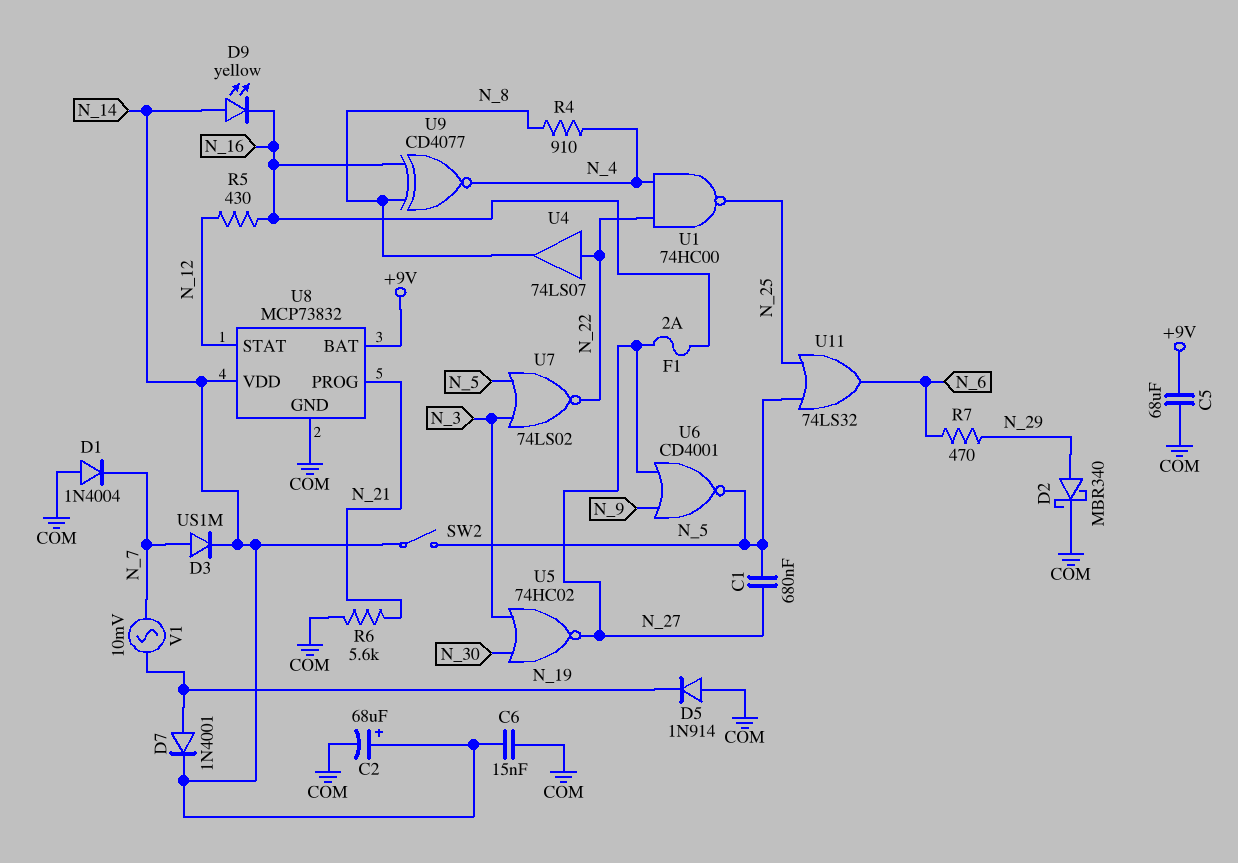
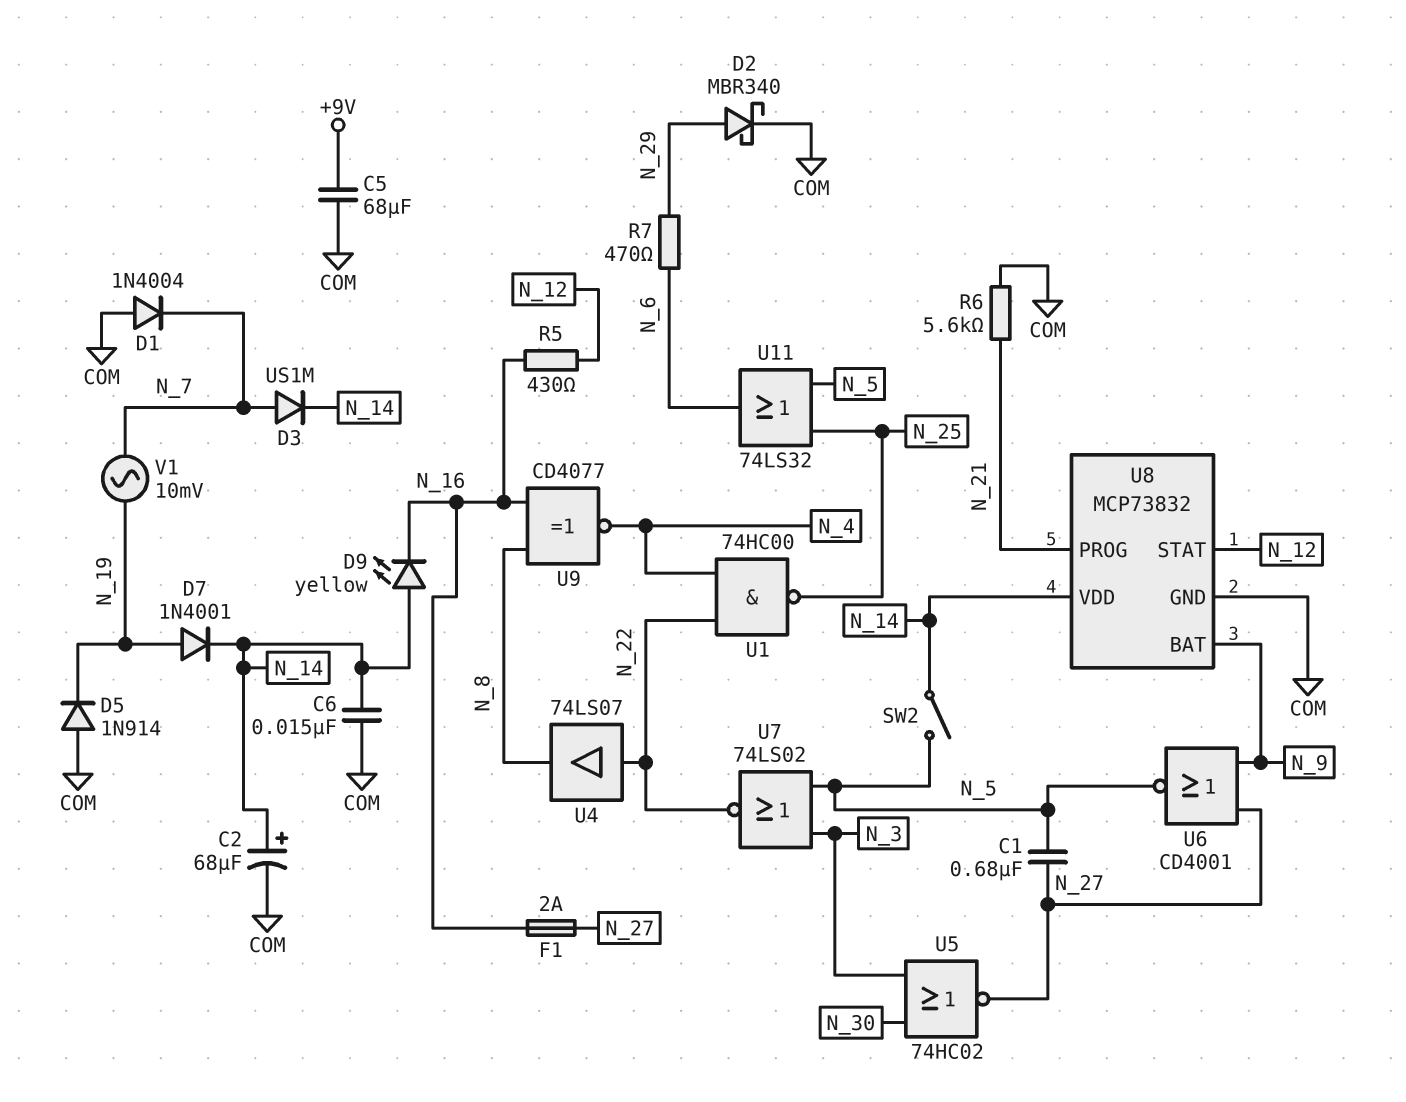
R4: 910 (N_4, N_8) -> none
U8 pin BAT: +9V -> N_9

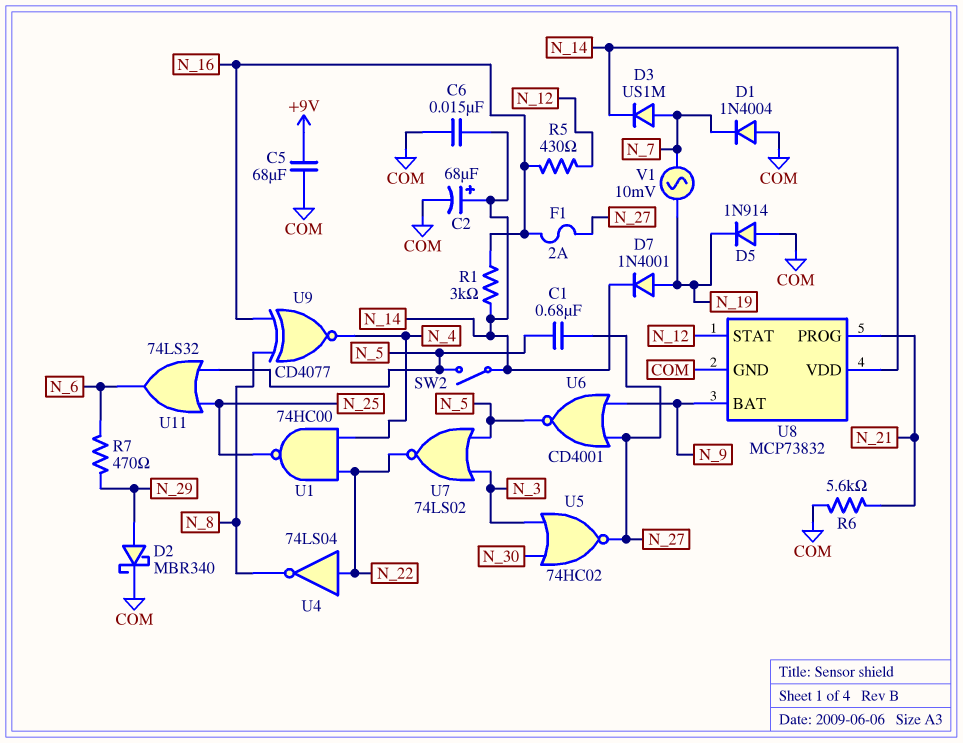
D9: LED yellow (A N_14, K N_16) -> none
R1: none -> 3k (N_14, N_16)
U4: buffer 74LS07 (in N_22, out N_8) -> NOT 74LS04 (in N_22, out N_8)

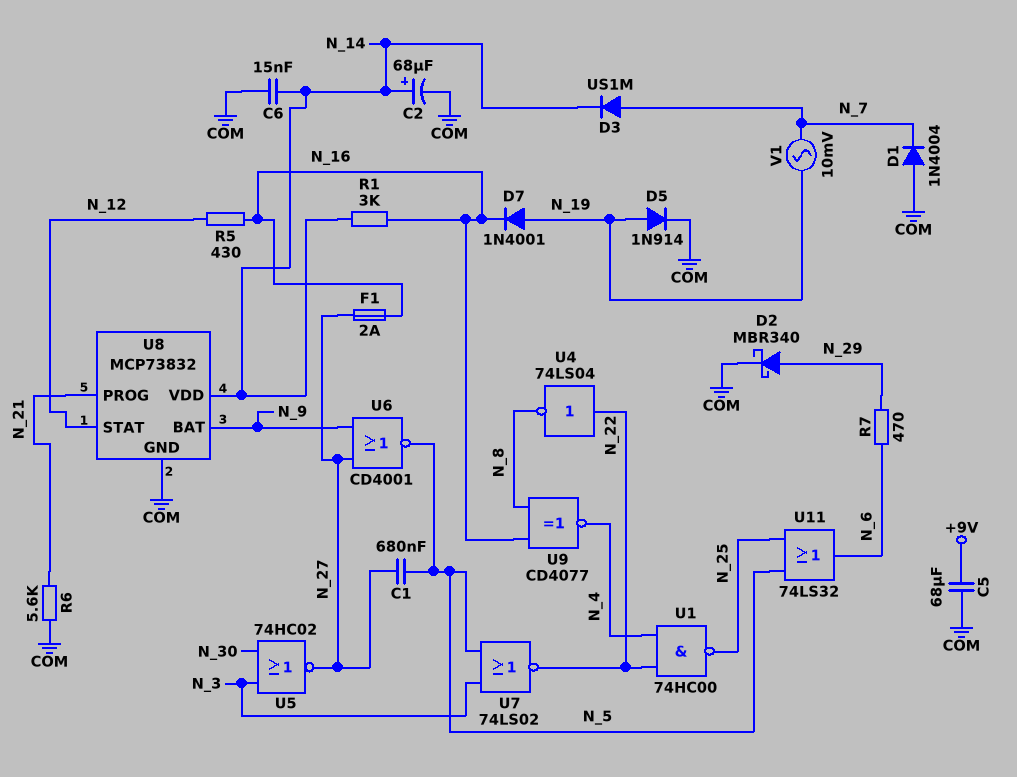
D5: diode 1N914 (A COM, K N_19) -> diode 1N914 (A N_19, K COM)
D7: diode 1N4001 (A N_19, K N_14) -> diode 1N4001 (A N_19, K N_16)
SW2: switch (N_5, N_14) -> none

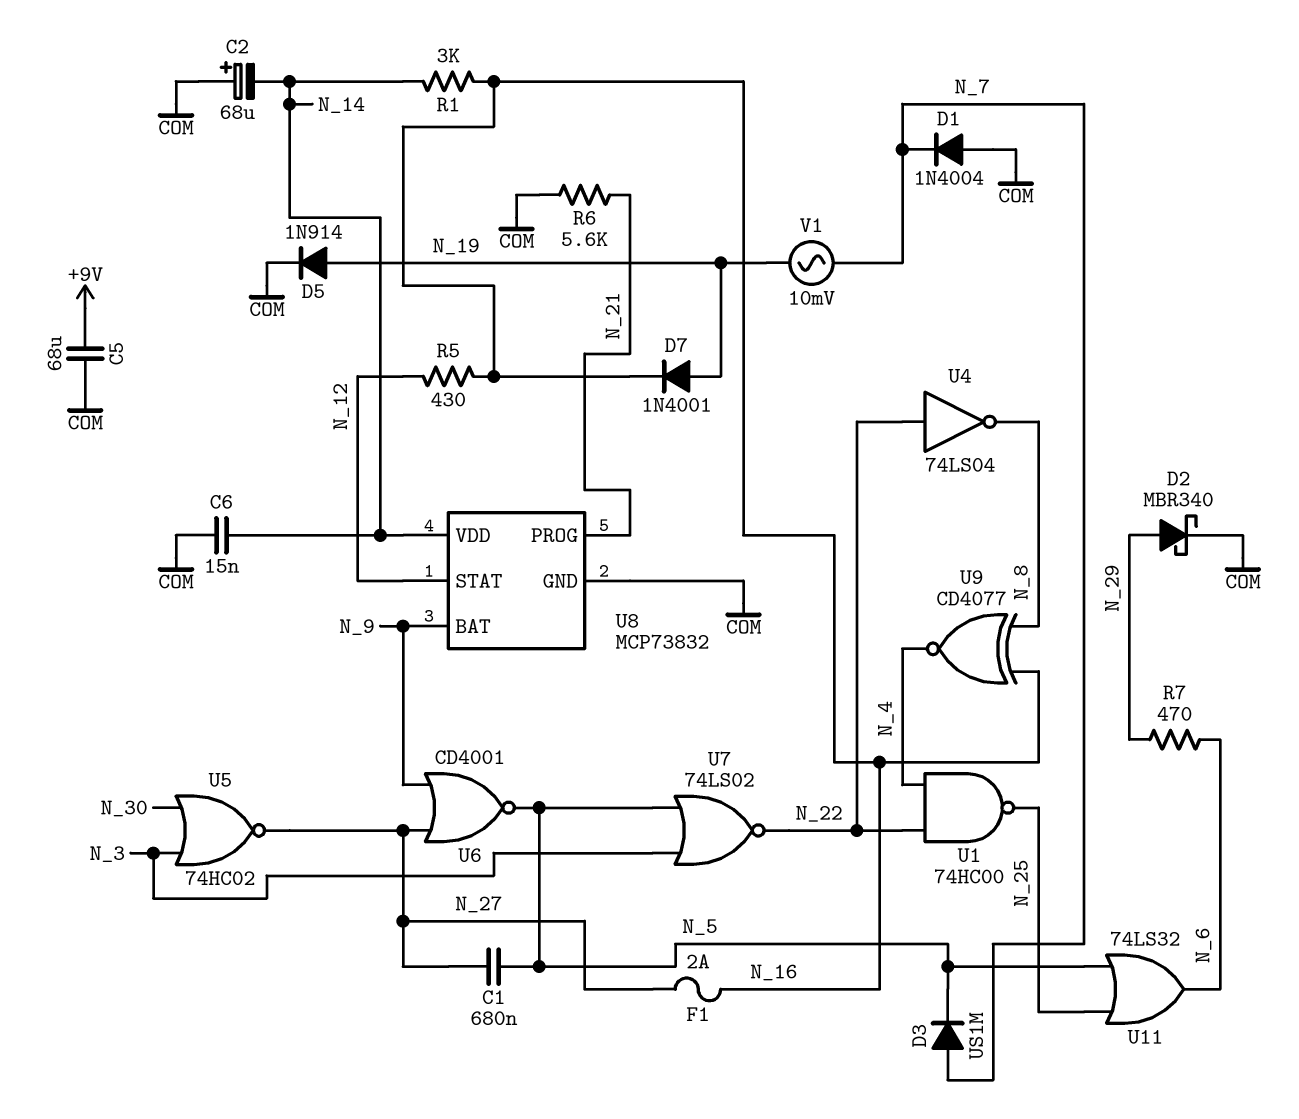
C2: 68uF (plus N_14, minus COM) -> 68uF (plus COM, minus N_14)
D3: diode US1M (A N_7, K N_14) -> diode US1M (A N_7, K N_5)

